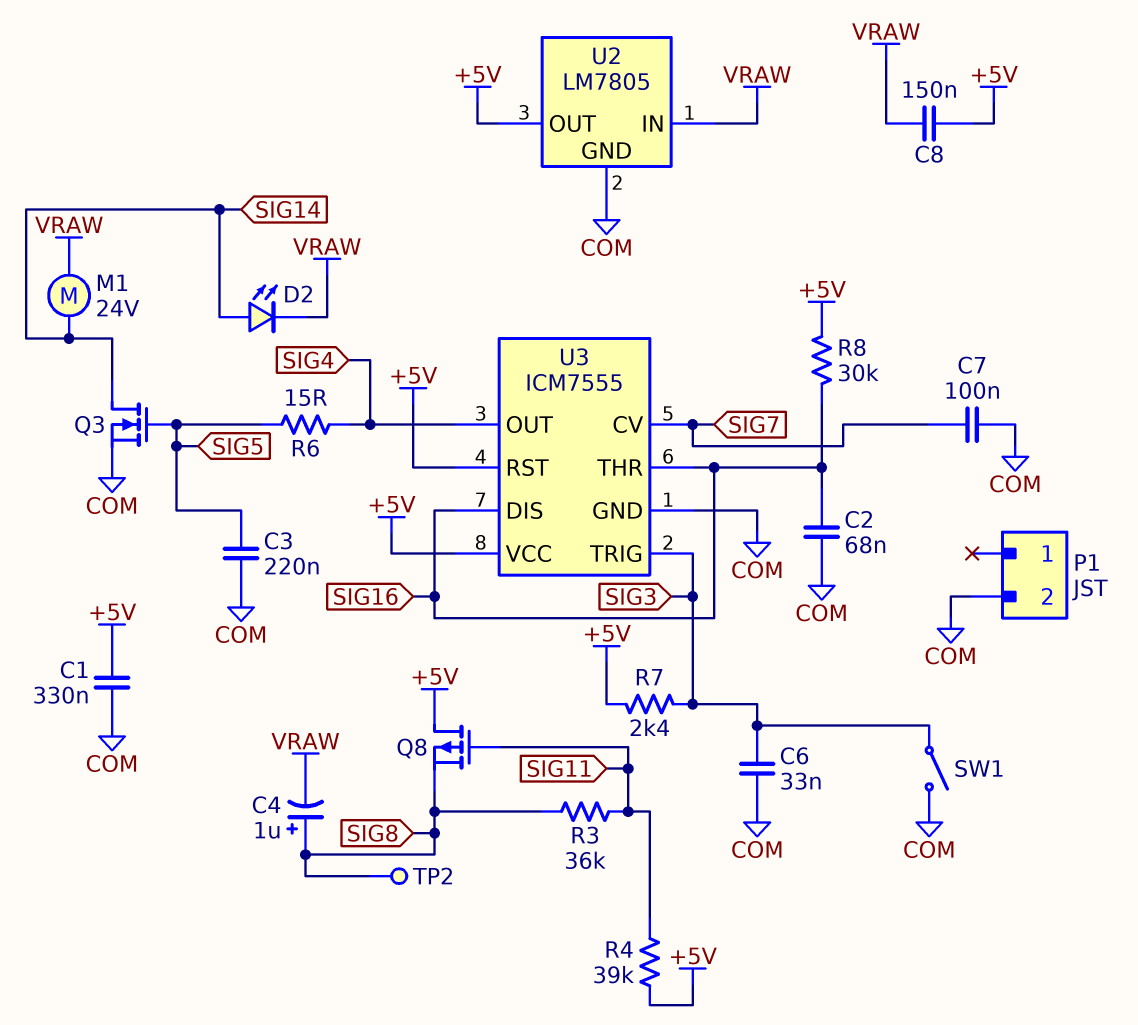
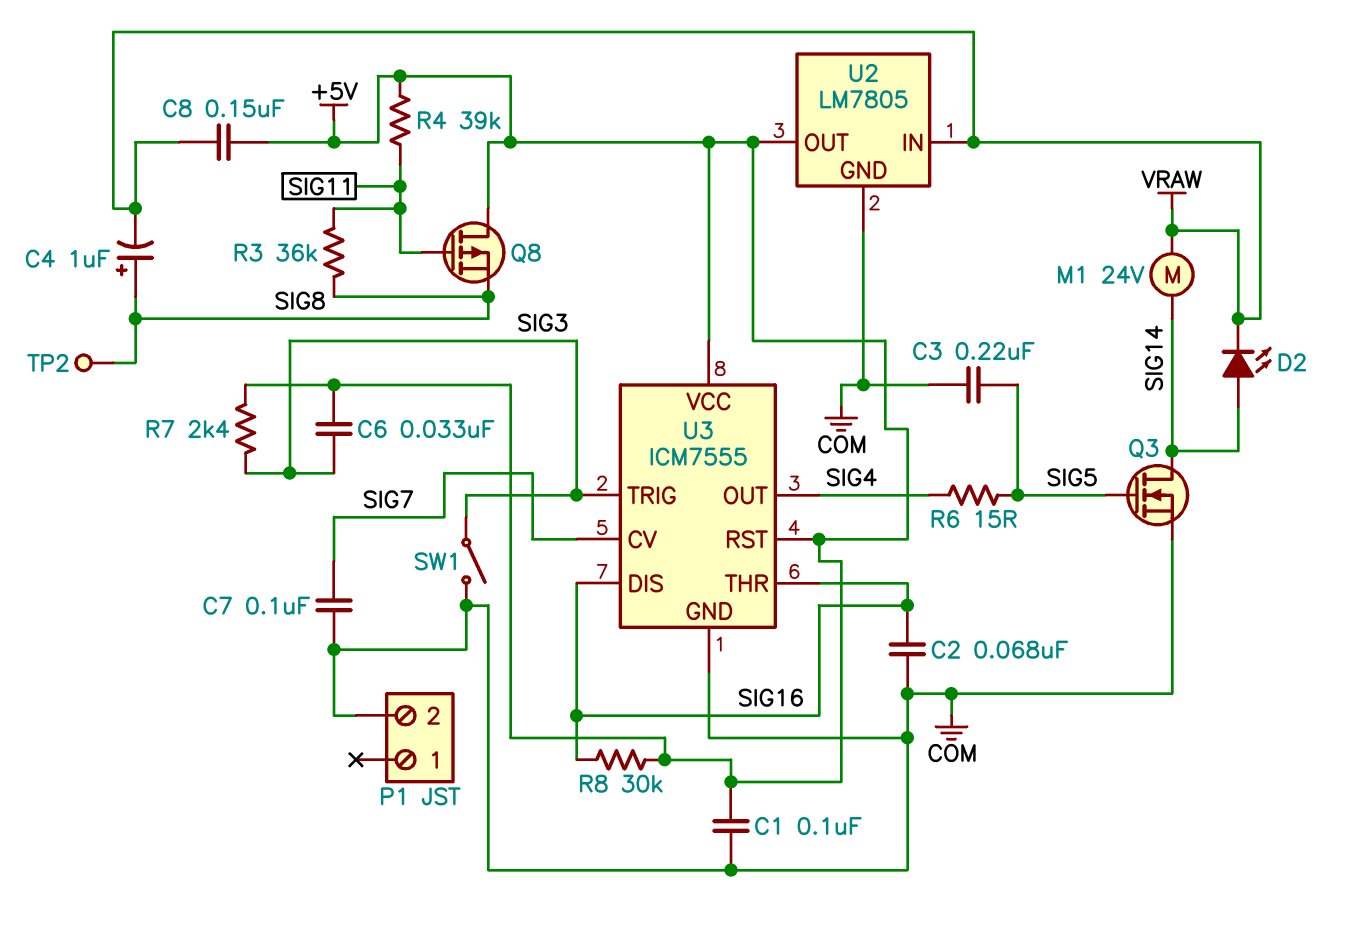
C1: 330nF (+5V, COM) -> 100nF (+5V, COM)
C6: 33nF (COM, SIG3) -> 33nF (+5V, SIG3)

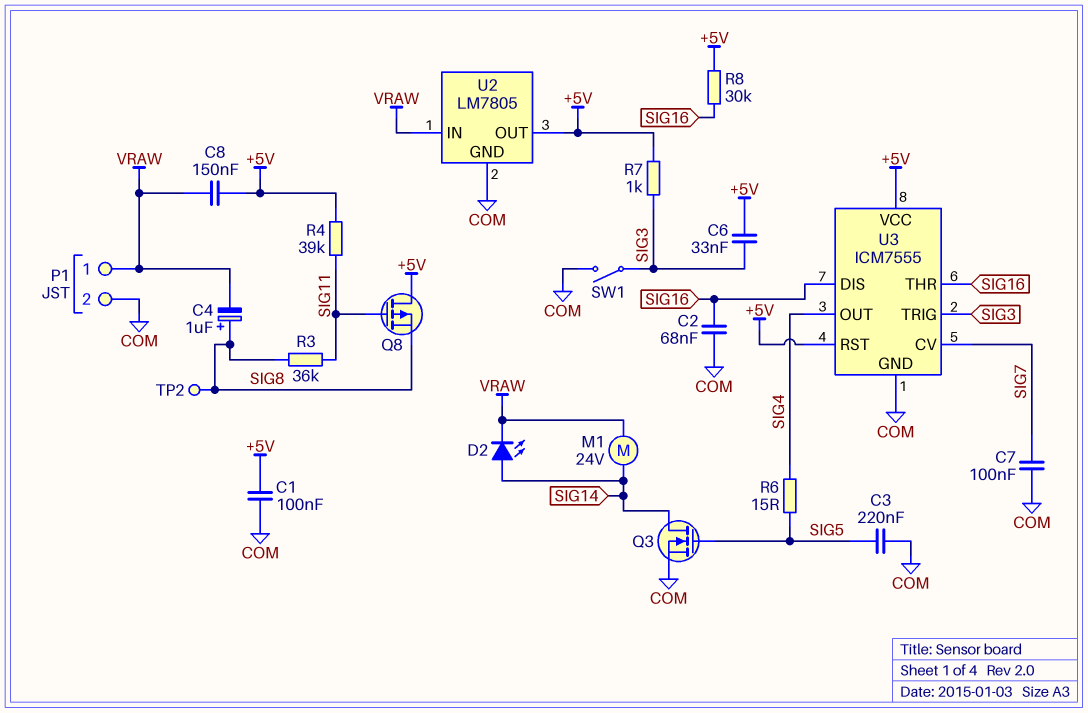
P1 pin 1: none -> VRAW
R7: 2.4k (+5V, SIG3) -> 1k (+5V, SIG3)

